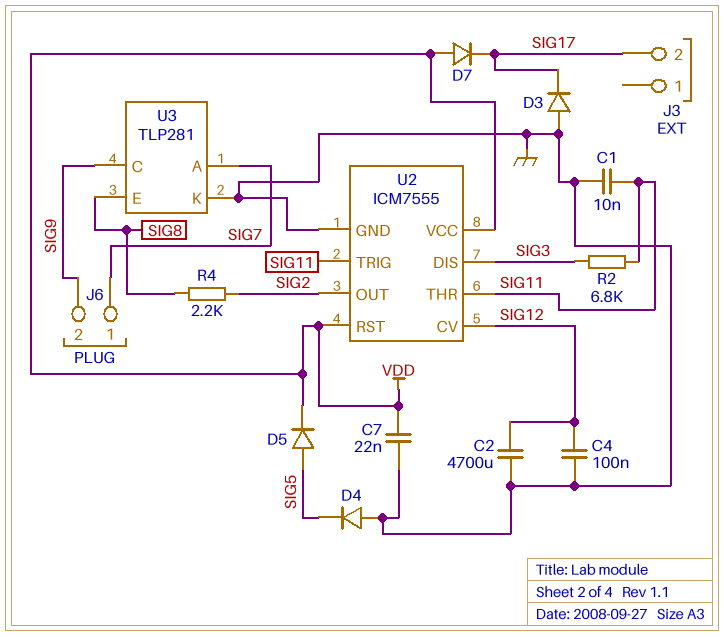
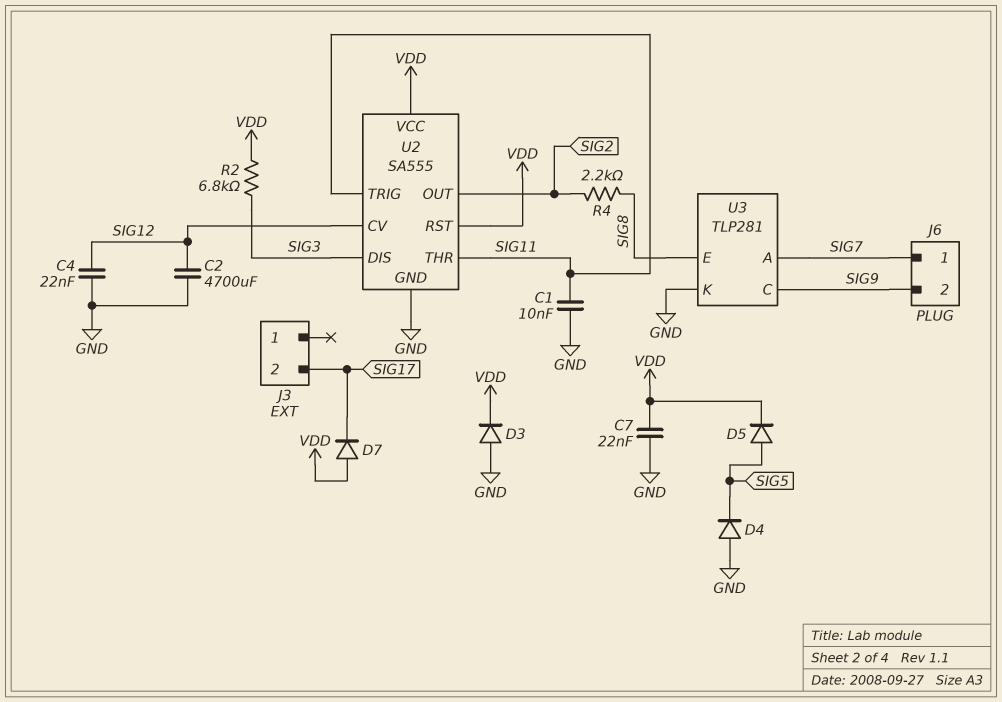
C4: 100nF (GND, SIG12) -> 22nF (GND, SIG12)
D3: diode (A GND, K SIG17) -> diode (A GND, K VDD)
R2: 6.8k (SIG3, SIG11) -> 6.8k (SIG3, VDD)
U2: ICM7555 -> SA555

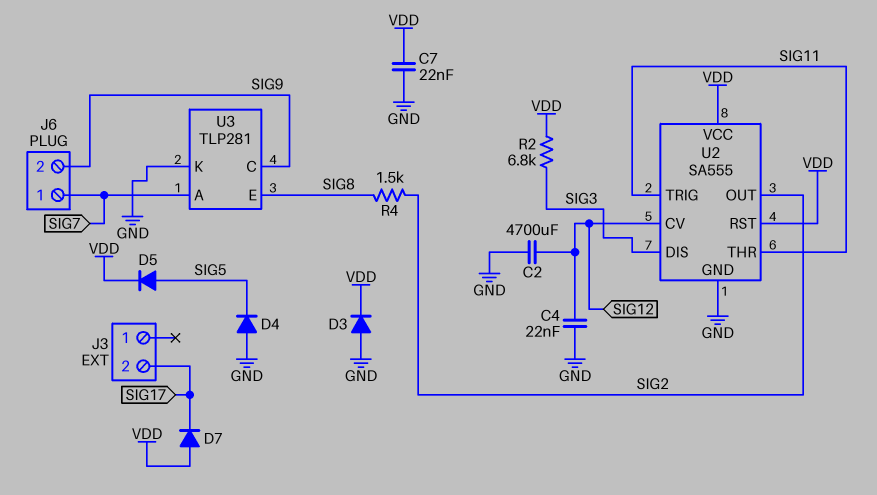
C1: 10nF (GND, SIG11) -> none
R4: 2.2k (SIG2, SIG8) -> 1.5k (SIG2, SIG8)

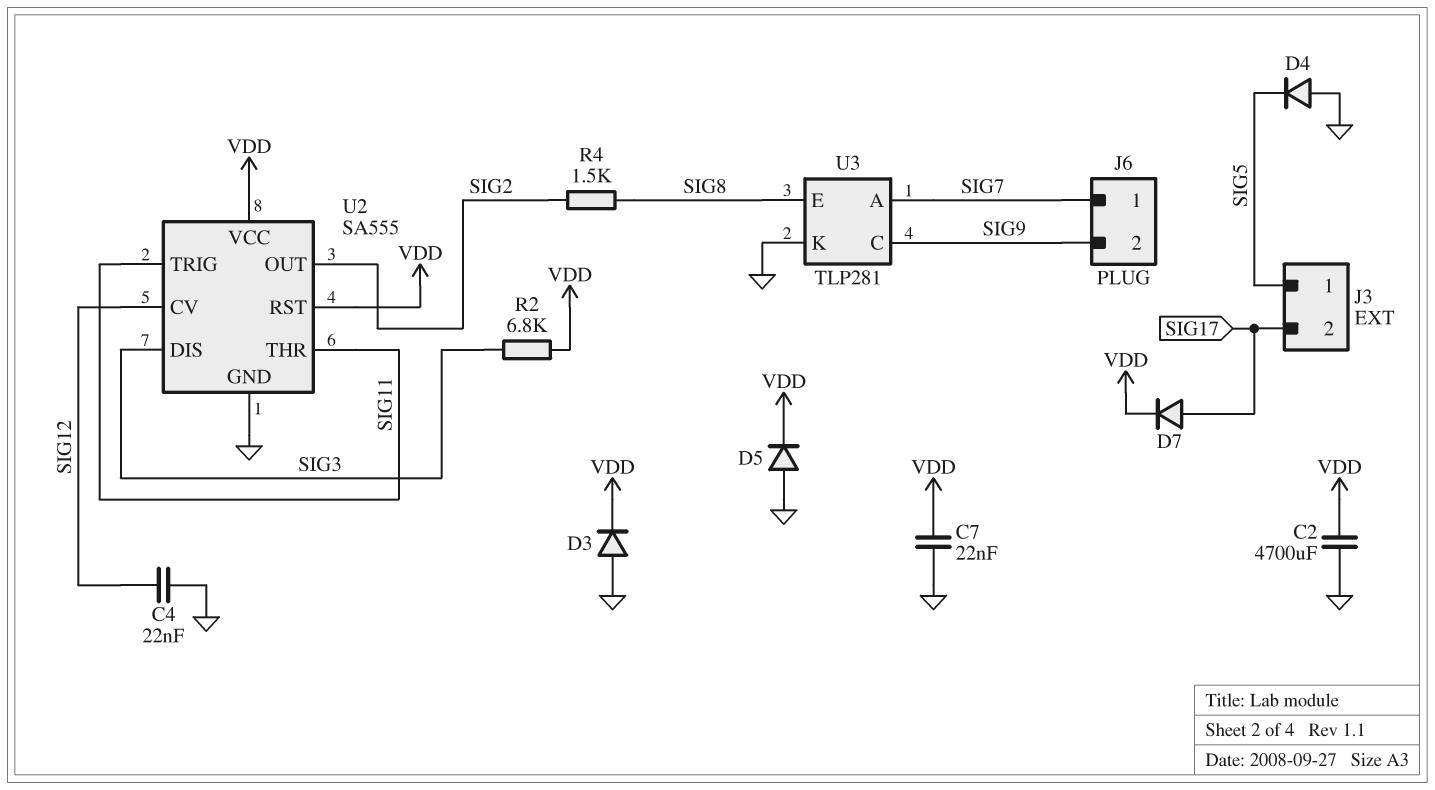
C2: 4700uF (GND, SIG12) -> 4700uF (GND, VDD)
D5: diode (A SIG5, K VDD) -> diode (A GND, K VDD)
D7: diode (A VDD, K SIG17) -> diode (A SIG17, K VDD)
J3 pin 1: none -> SIG5

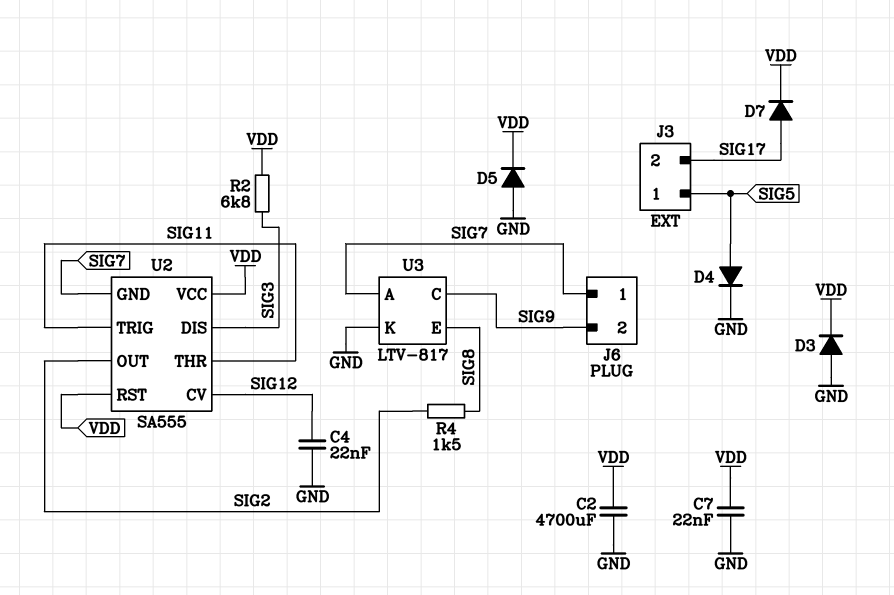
D4: diode (A GND, K SIG5) -> diode (A SIG5, K GND)
U2 pin GND: GND -> SIG7
U3: TLP281 -> LTV-817

